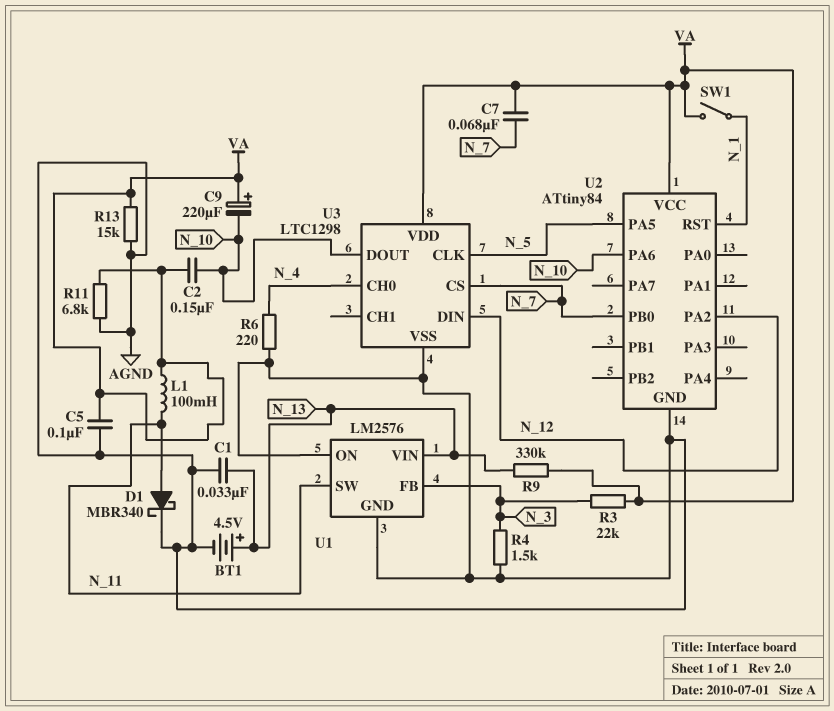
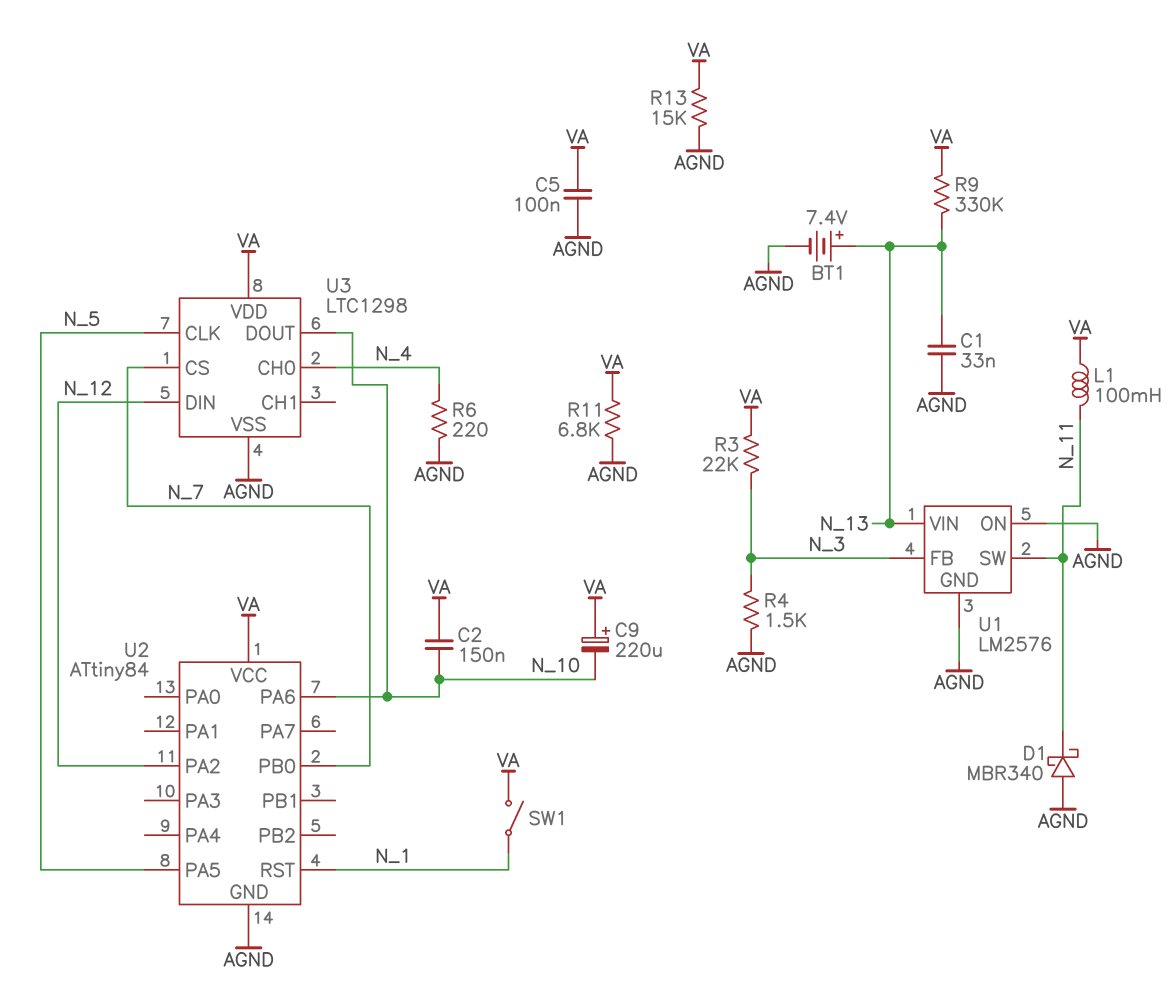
BT1: 4.5V (plus N_13, minus AGND) -> 7.4V (plus N_13, minus AGND)
C7: 68nF (N_7, VA) -> none
D1: schottky MBR340 (A N_11, K AGND) -> schottky MBR340 (A AGND, K N_11)

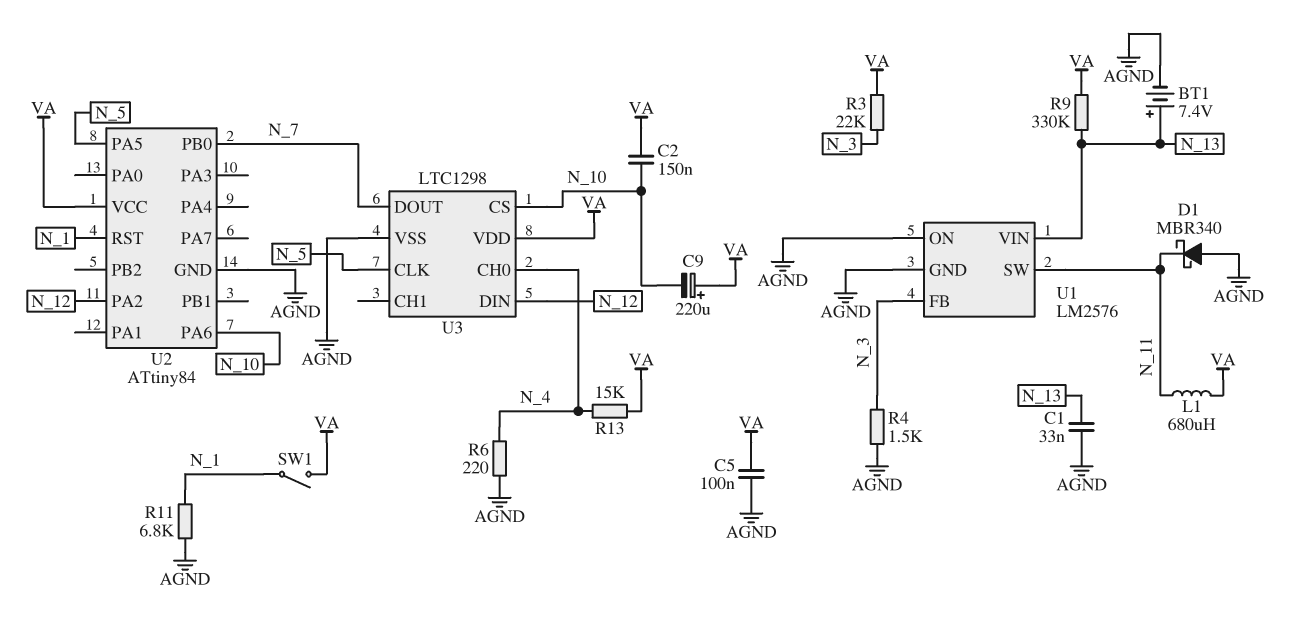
L1: 100mH (N_11, VA) -> 680uH (N_11, VA)
R11: 6.8k (AGND, VA) -> 6.8k (AGND, N_1)
R13: 15k (AGND, VA) -> 15k (N_4, VA)
U3 pin CS: N_7 -> N_10
U3 pin DOUT: N_10 -> N_7

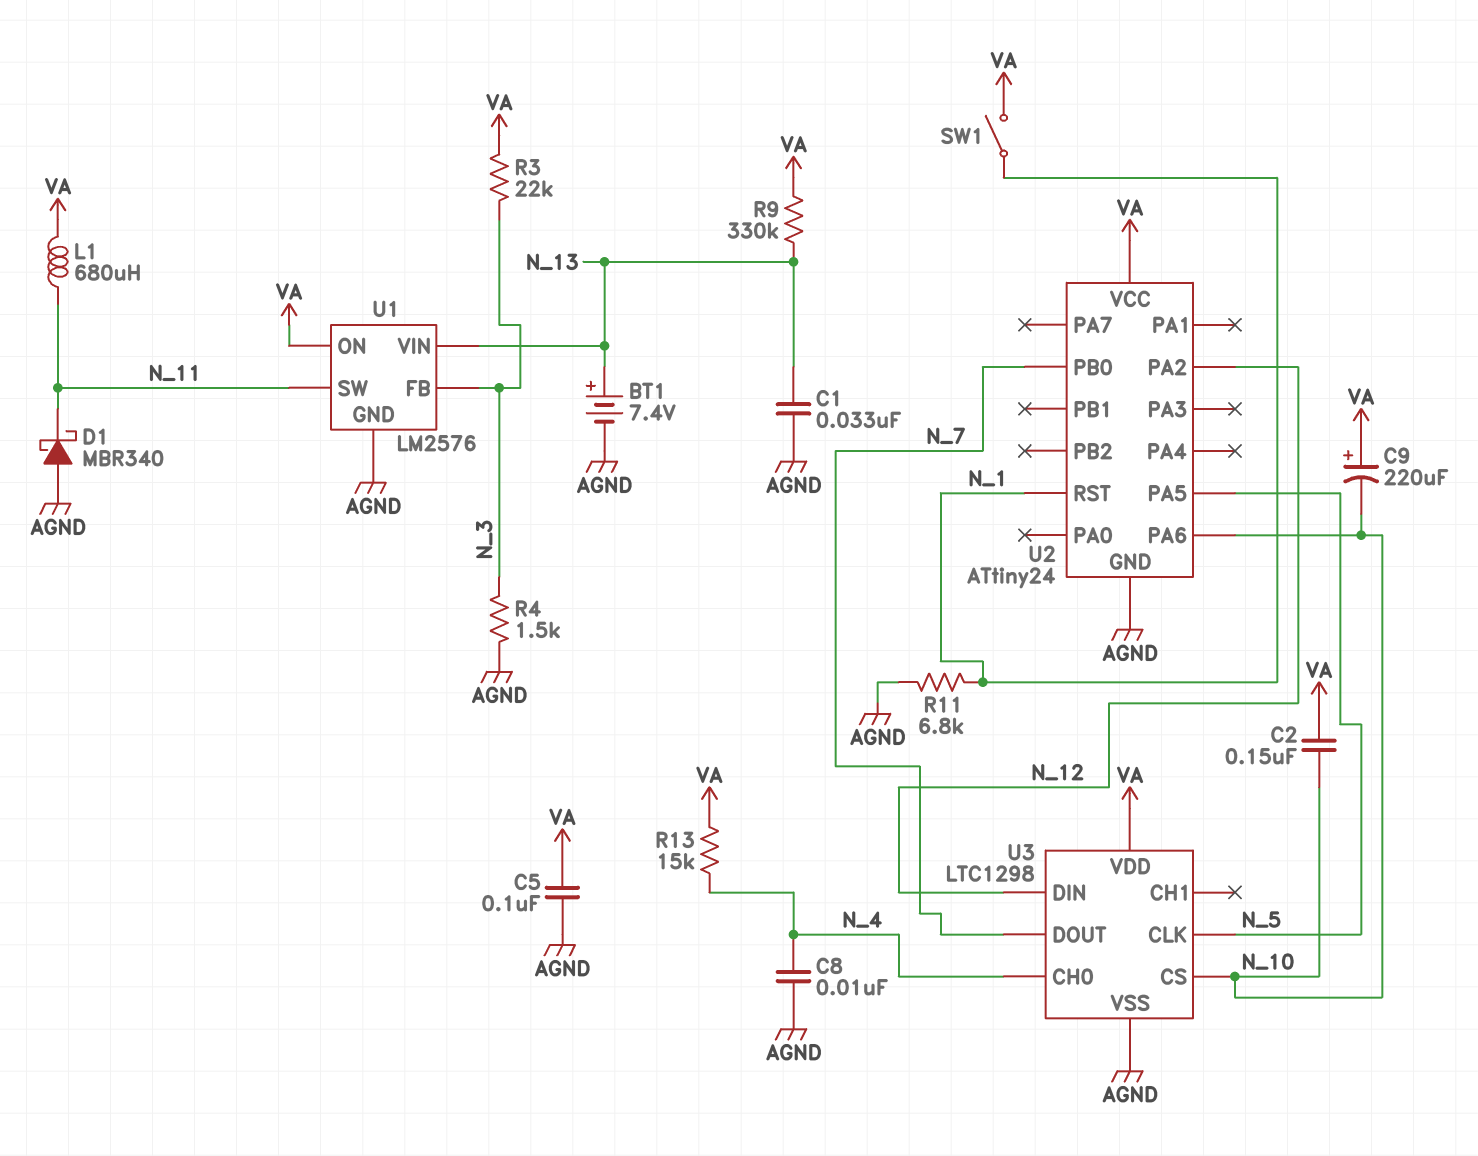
C8: none -> 10nF (AGND, N_4)
R6: 220 (AGND, N_4) -> none
U1 pin ON: AGND -> VA
U2: ATtiny84 -> ATtiny24

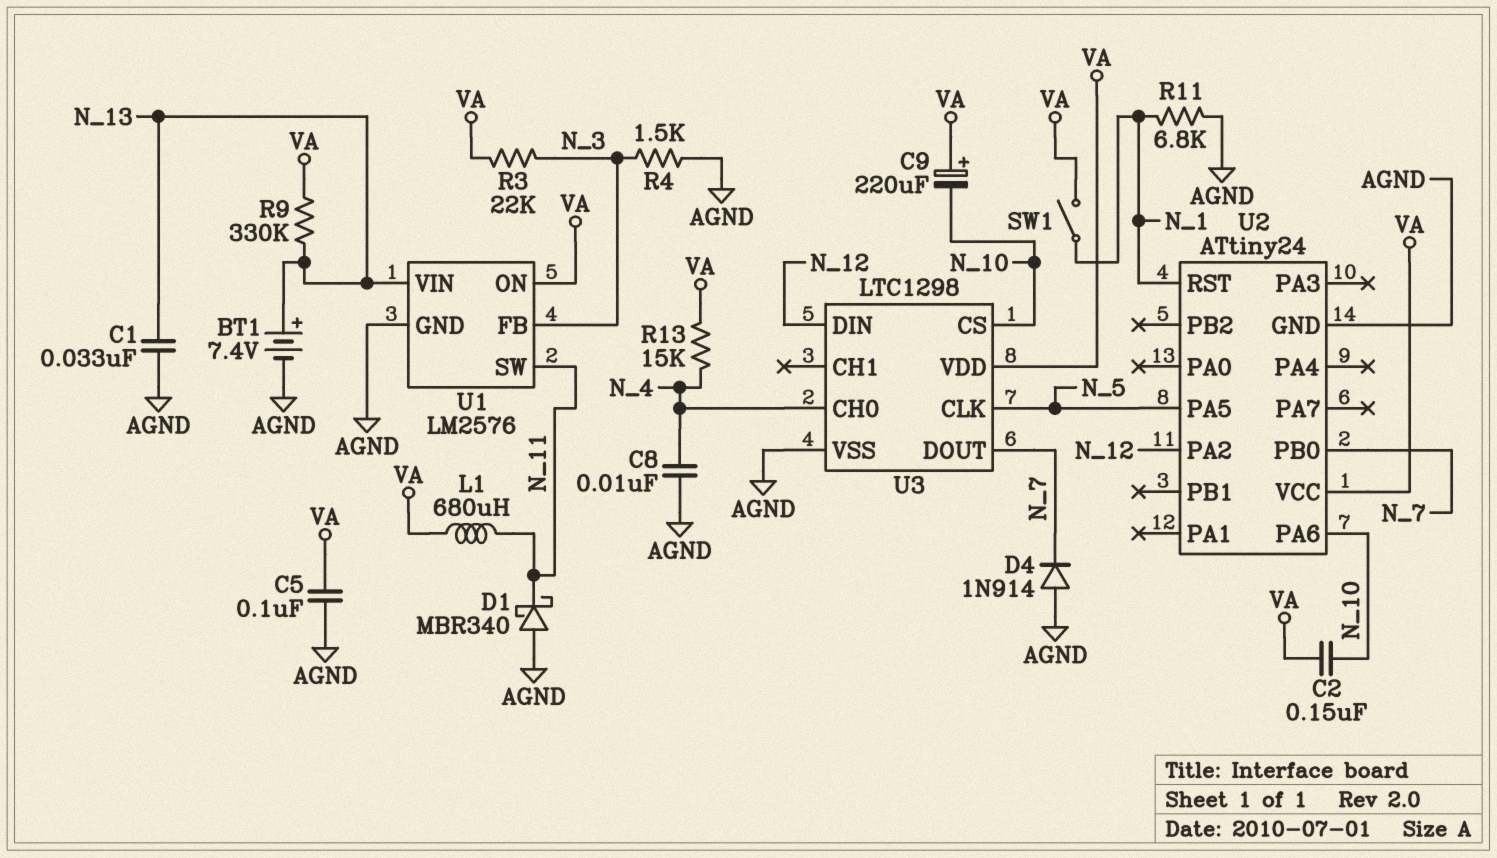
D4: none -> diode 1N914 (A AGND, K N_7)

